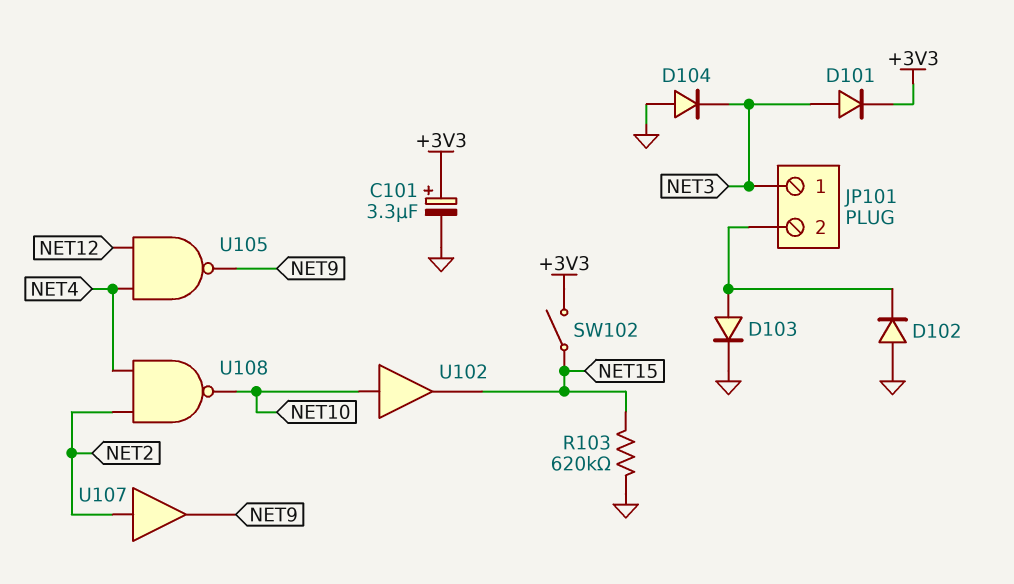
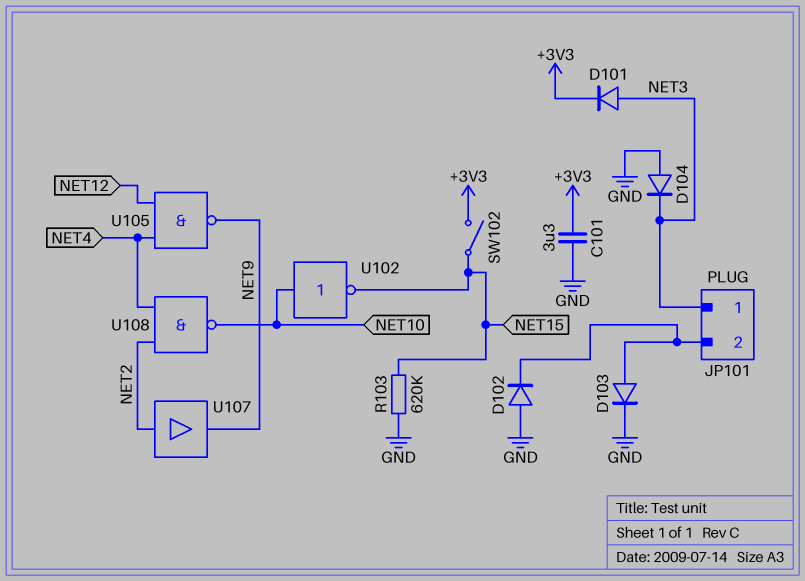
C101: 3.3uF (plus +3V3, minus GND) -> 3.3uF (+3V3, GND)
U102: buffer (in NET10, out NET15) -> NOT (in NET10, out NET15)

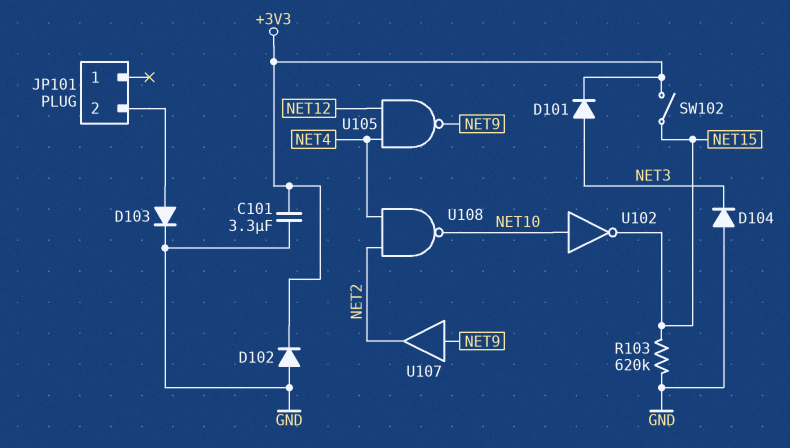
D102: diode (A GND, K JP101/2) -> diode (A GND, K +3V3)
JP101 pin 1: NET3 -> none
U107: buffer (in NET2, out NET9) -> buffer (in NET9, out NET2)

